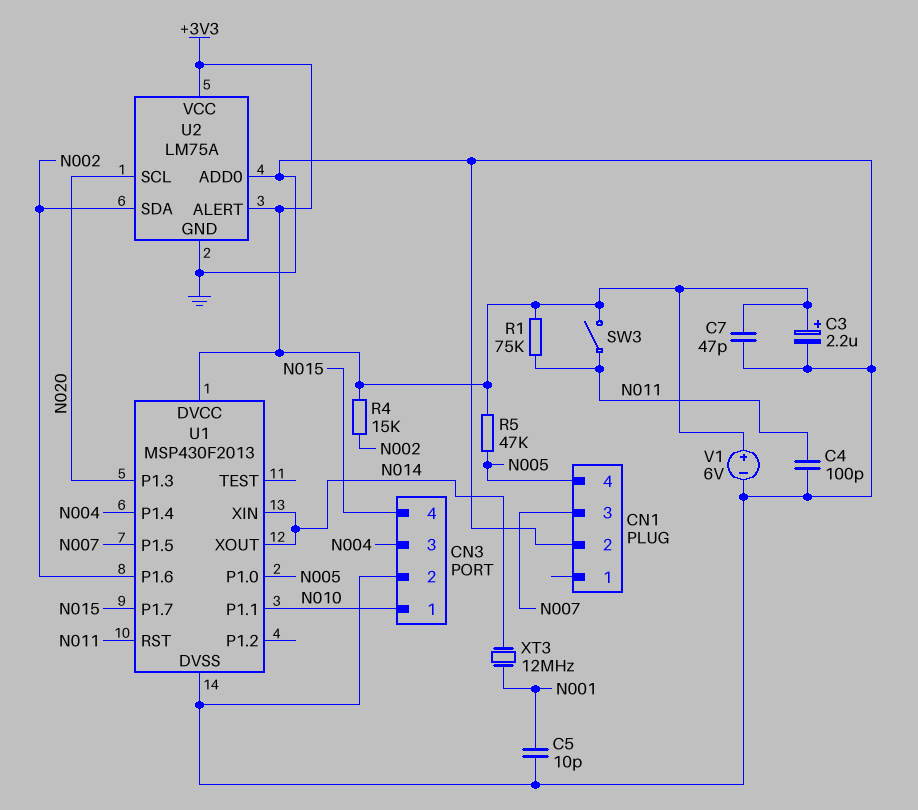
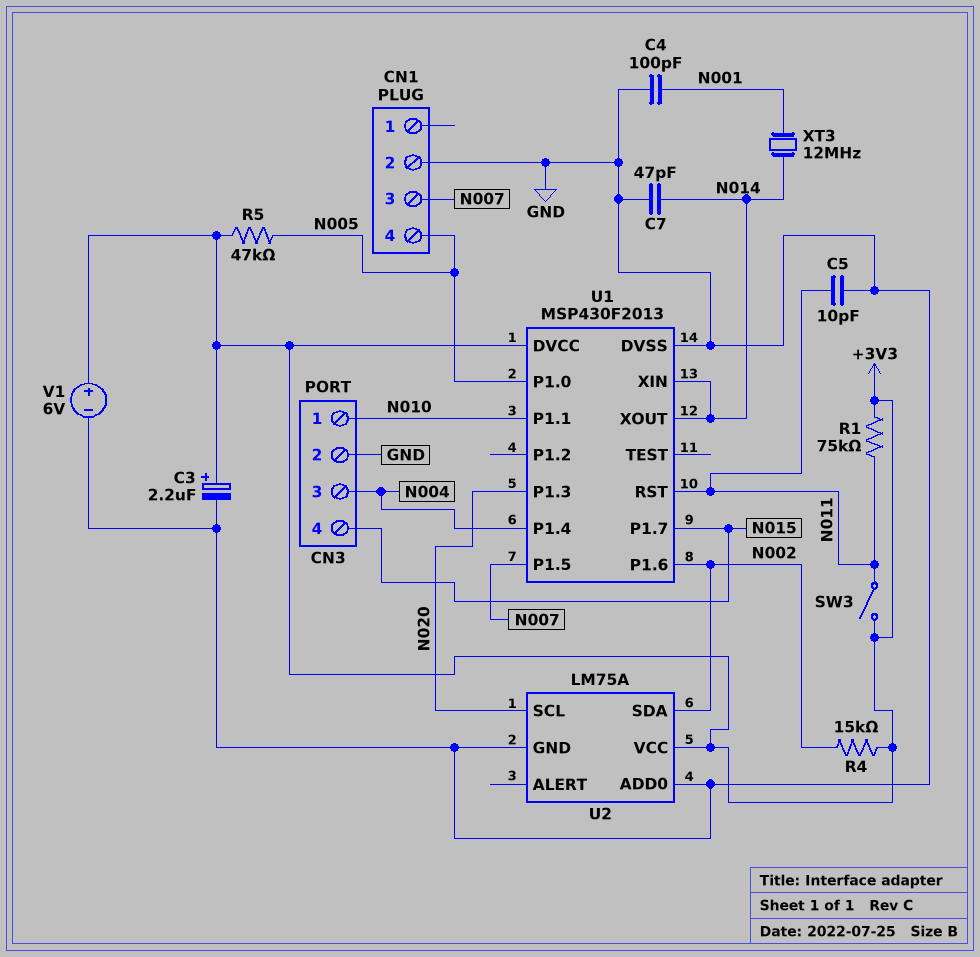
C4: 100pF (GND, N011) -> 100pF (GND, N001)
C5: 10pF (GND, N001) -> 10pF (GND, N011)
C7: 47pF (+3V3, GND) -> 47pF (GND, N014)
U2 pin ALERT: +3V3 -> none

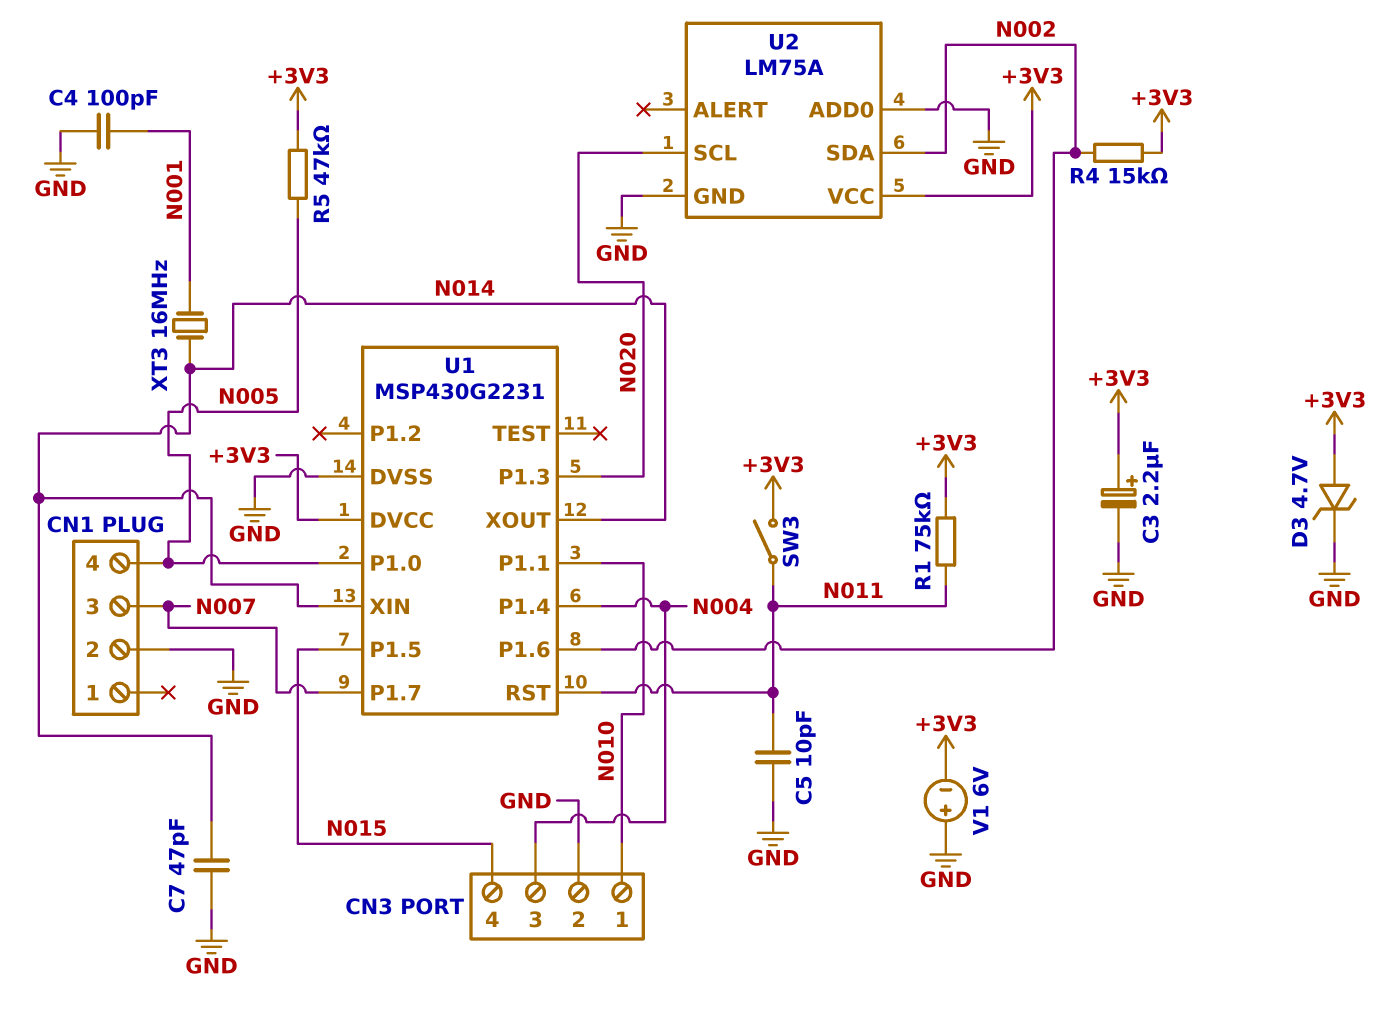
D3: none -> zener 4.7V (A +3V3, K GND)
U1: MSP430F2013 -> MSP430G2231
U1 pin P1.5: N007 -> N015
U1 pin P1.7: N015 -> N007
V1: 6V (plus +3V3, minus GND) -> 6V (plus GND, minus +3V3)
XT3: 12MHz (N001, N014) -> 16MHz (N001, N014)

